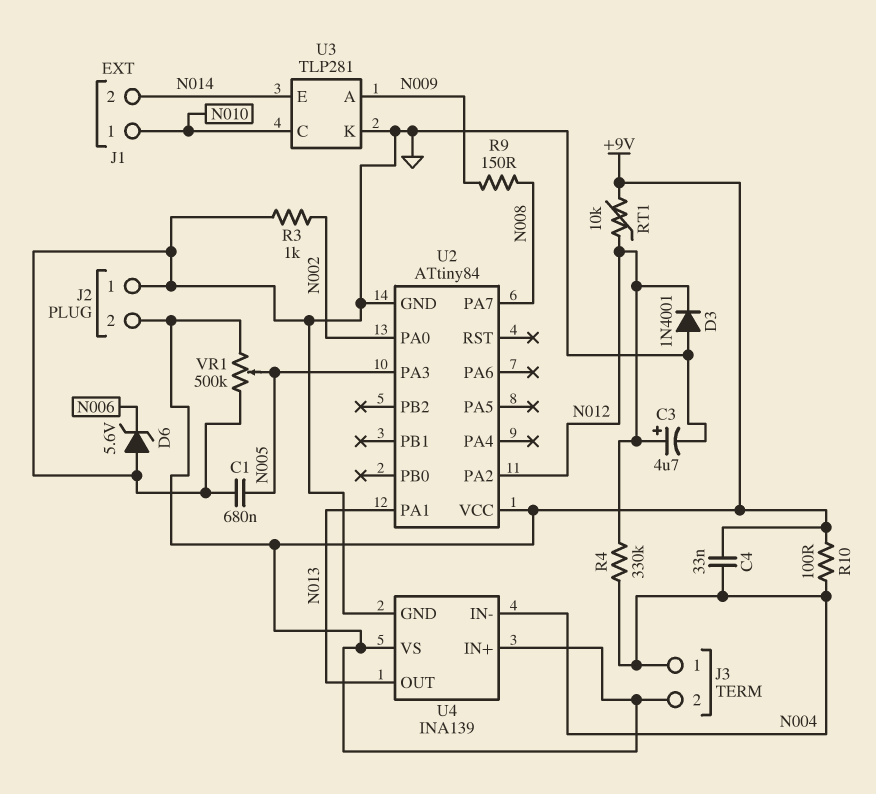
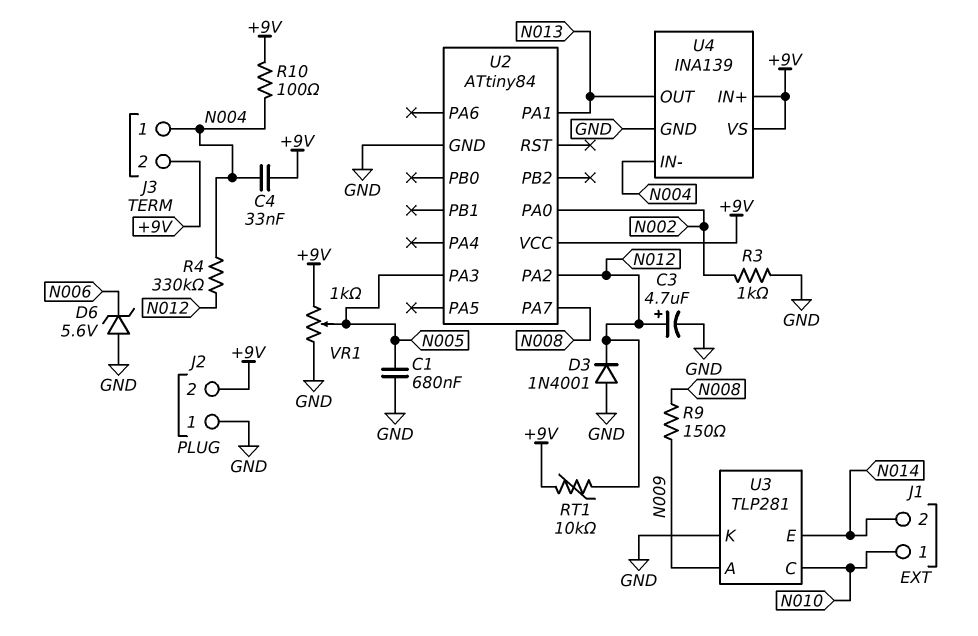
VR1: 500k (+9V, GND, wiper N005) -> 1k (+9V, GND, wiper N005)

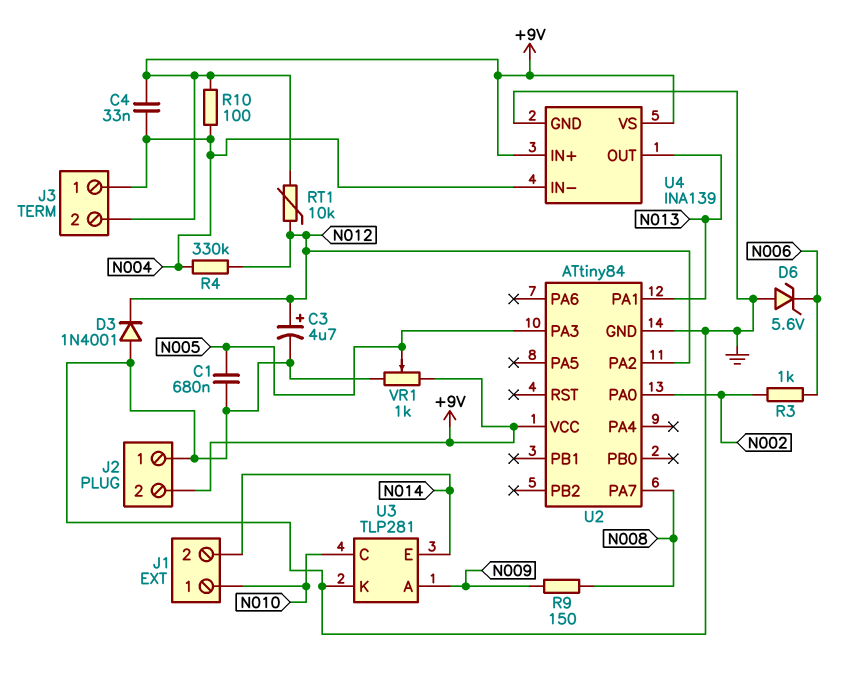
R3: 1k (GND, N002) -> 1k (N002, N006)

